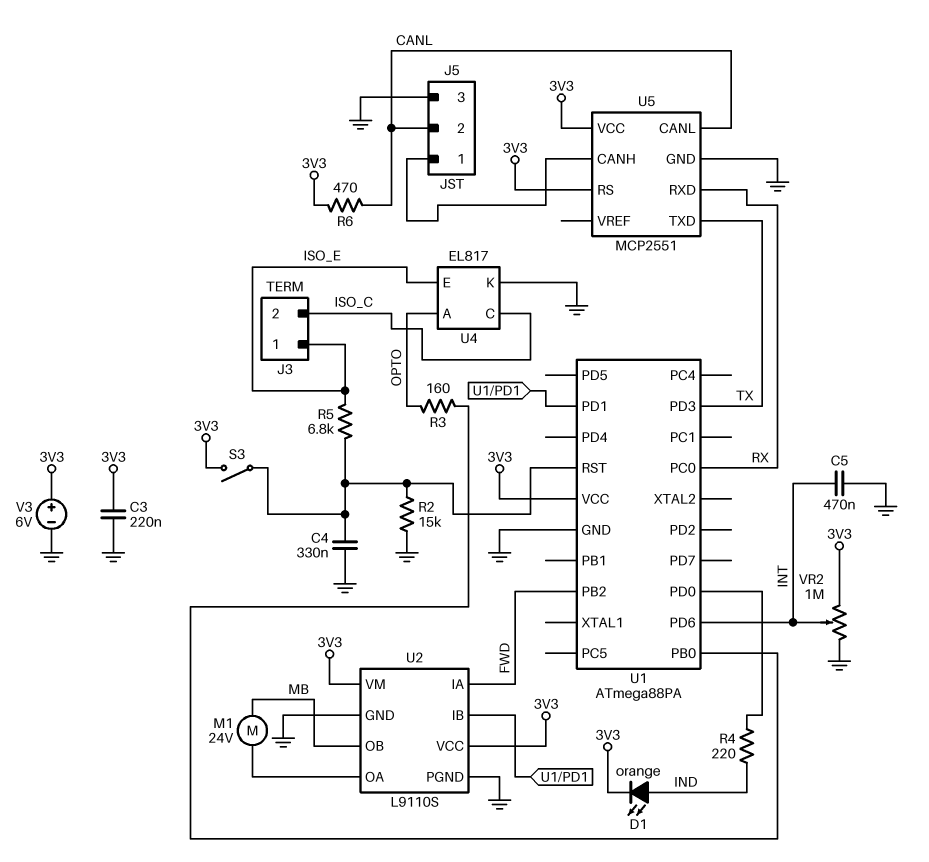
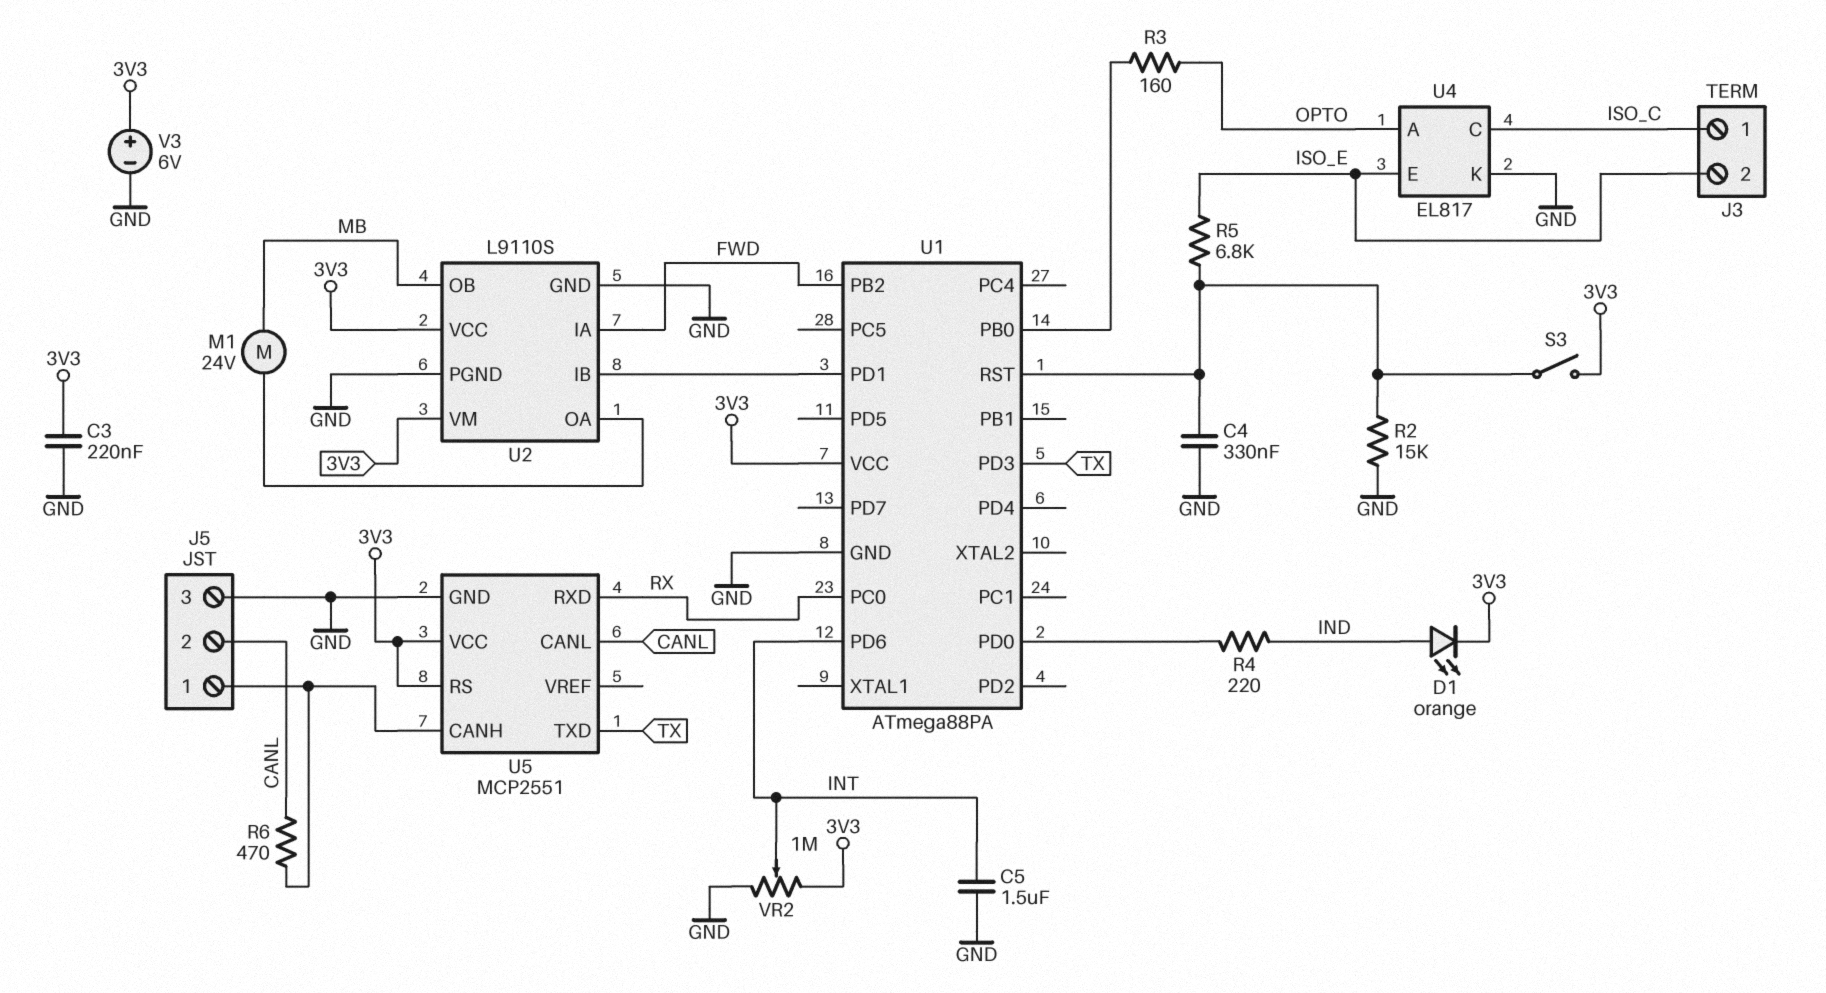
C5: 470nF (GND, INT) -> 1.5uF (GND, INT)
J3 pin 1: ISO_E -> ISO_C
J3 pin 2: ISO_C -> ISO_E
R6: 470 (3V3, CANL) -> 470 (CANL, J5/1)

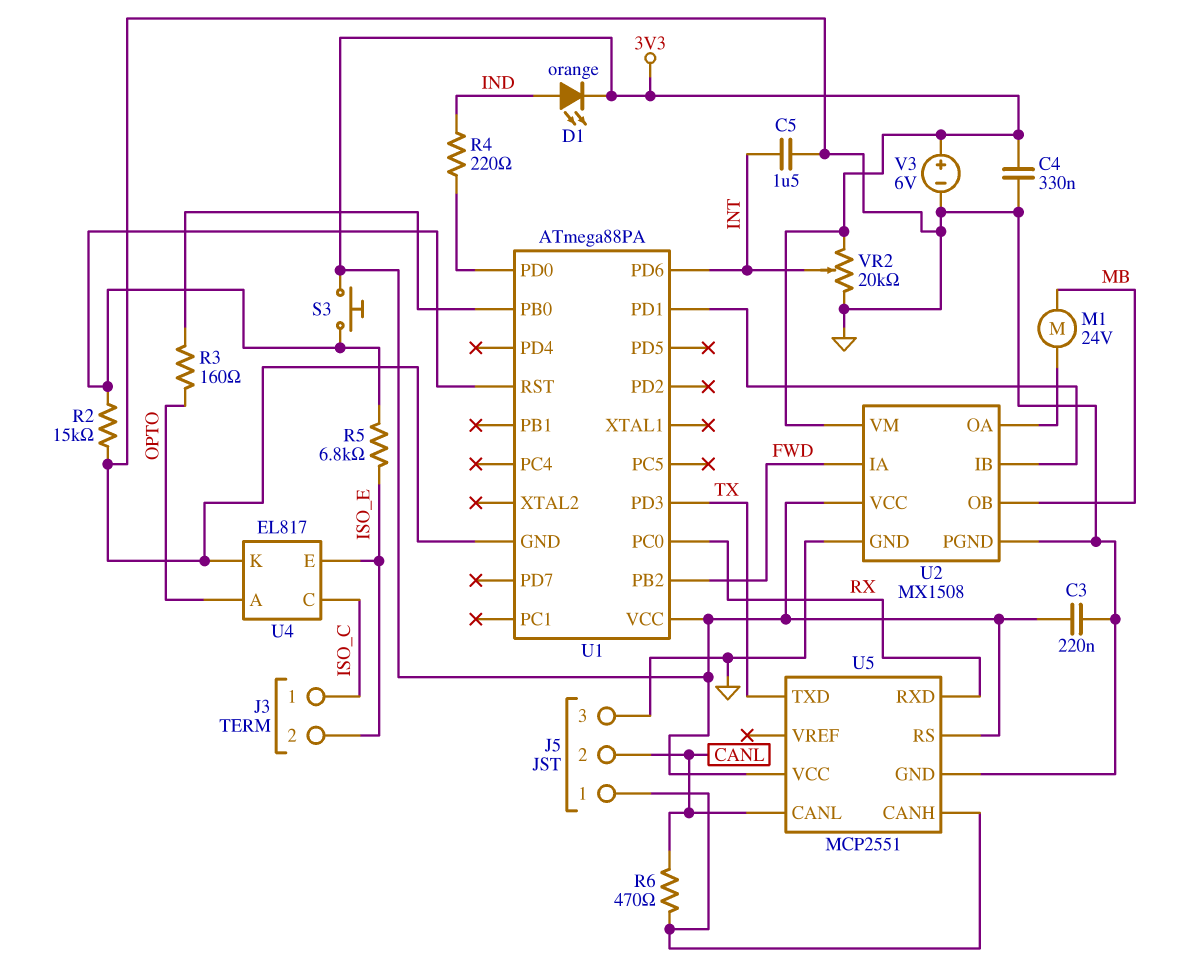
C4: 330nF (GND, U1/RST) -> 330nF (3V3, GND)
S3: switch (3V3, U1/RST) -> button (3V3, U1/RST)
U2: L9110S -> MX1508
VR2: 1M (3V3, GND, wiper INT) -> 20k (3V3, GND, wiper INT)

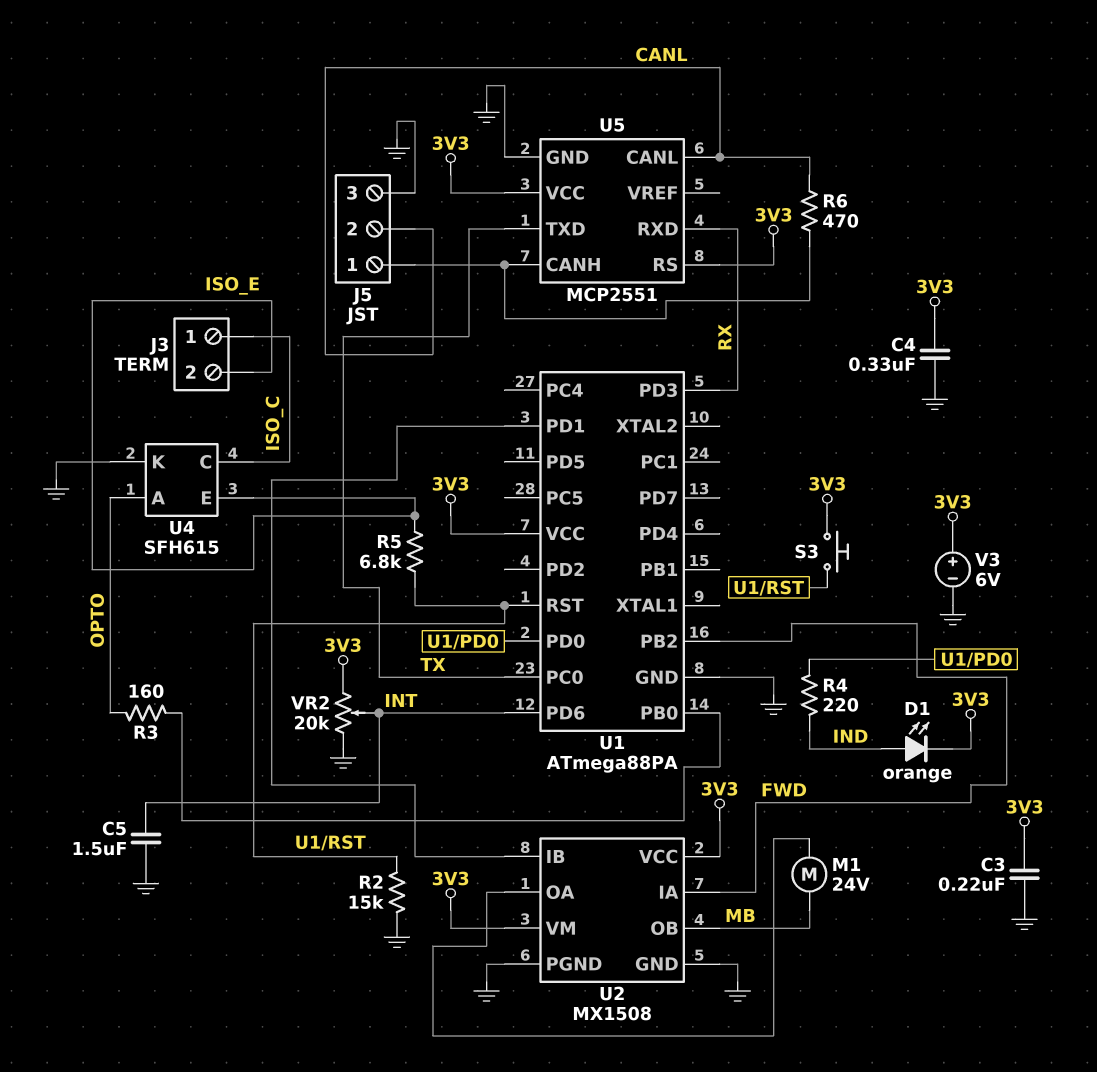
U1 pin PC0: RX -> TX
U1 pin PD3: TX -> RX
U4: EL817 -> SFH615

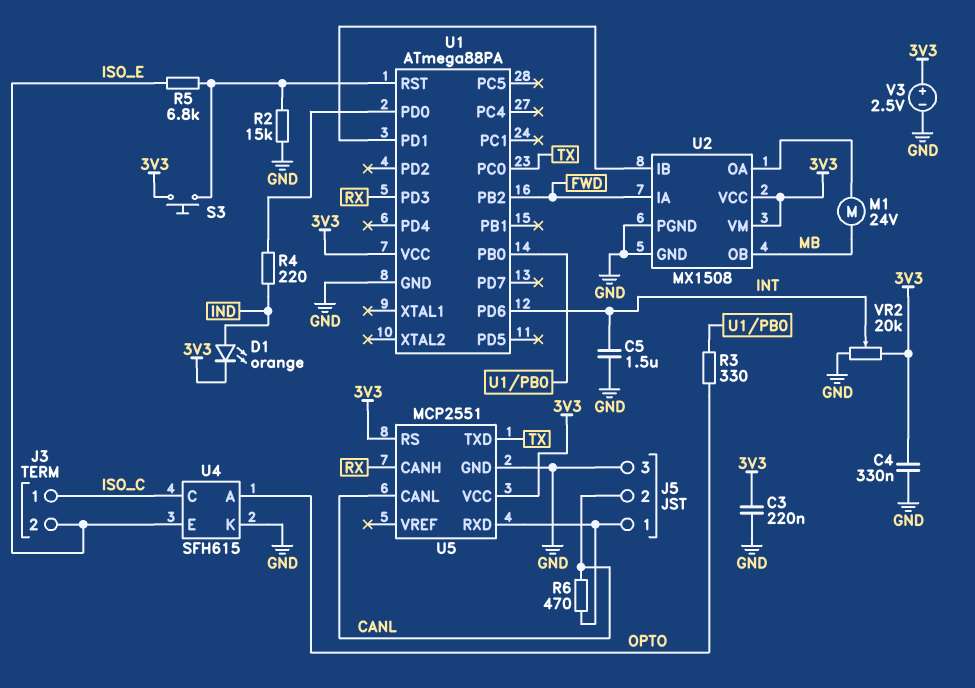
R3: 160 (OPTO, U1/PB0) -> 330 (OPTO, U1/PB0)
U5 pin CANH: J5/1 -> RX
U5 pin RXD: RX -> J5/1
V3: 6V (plus 3V3, minus GND) -> 2.5V (plus 3V3, minus GND)

